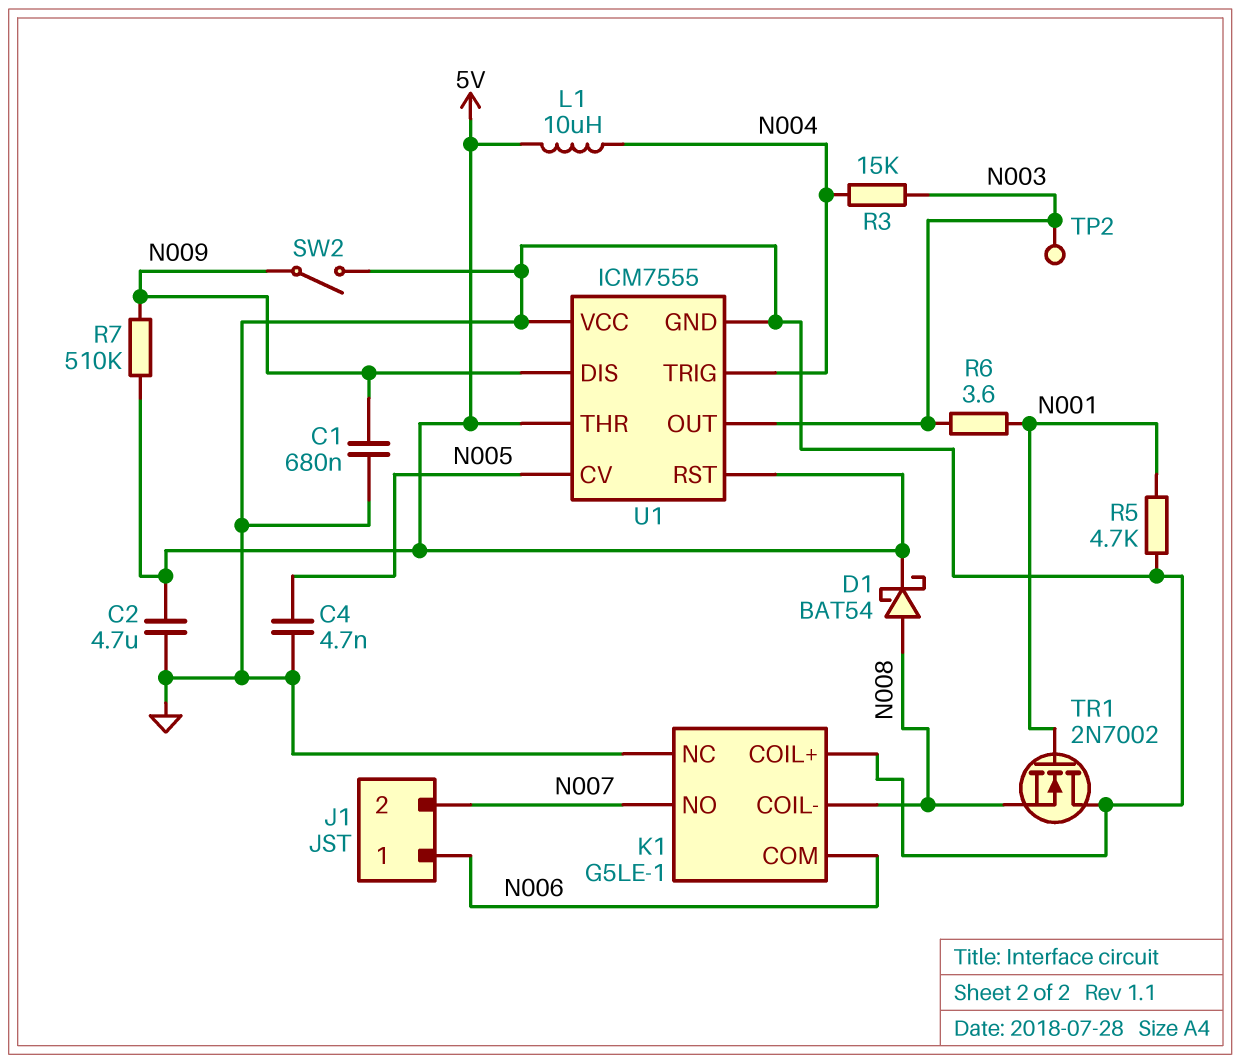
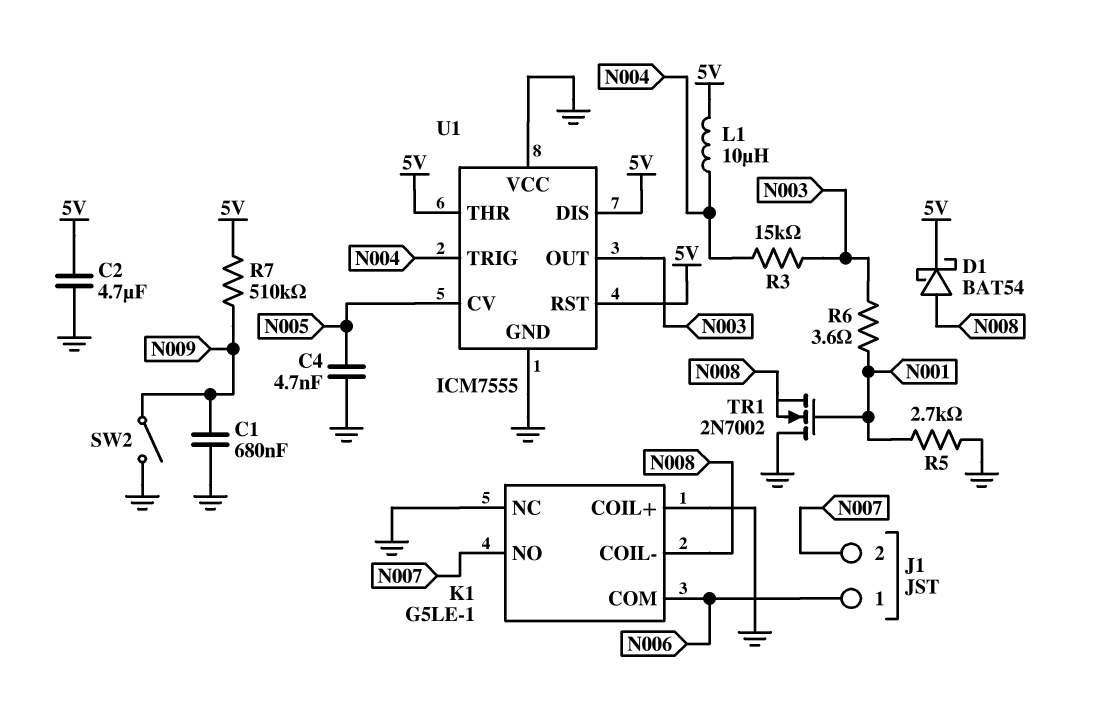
R5: 4.7k (GND, N001) -> 2.7k (GND, N001)
TP2: test point (N003) -> none
U1 pin DIS: N009 -> 5V

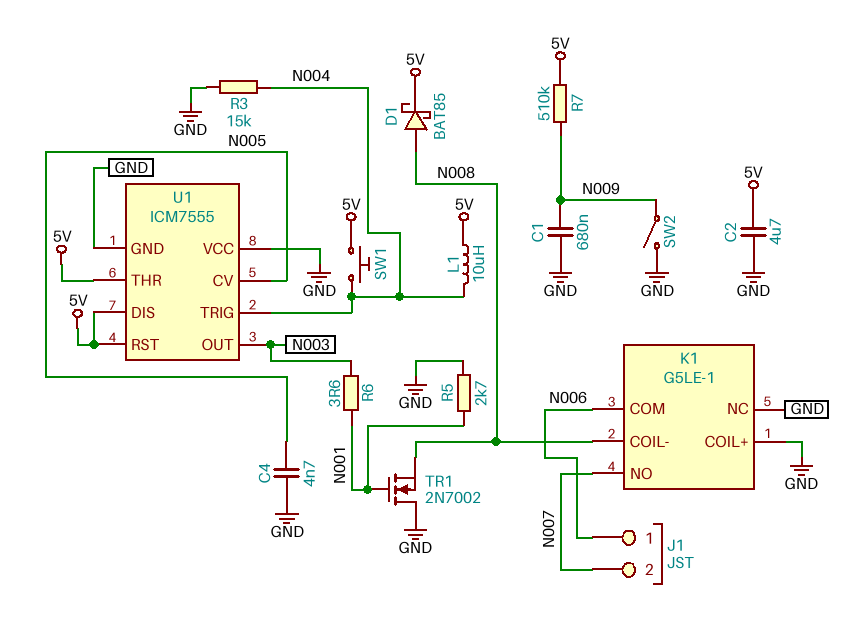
D1: schottky BAT54 (A N008, K 5V) -> schottky BAT85 (A N008, K 5V)
R3: 15k (N003, N004) -> 15k (GND, N004)
SW1: none -> button (5V, N004)

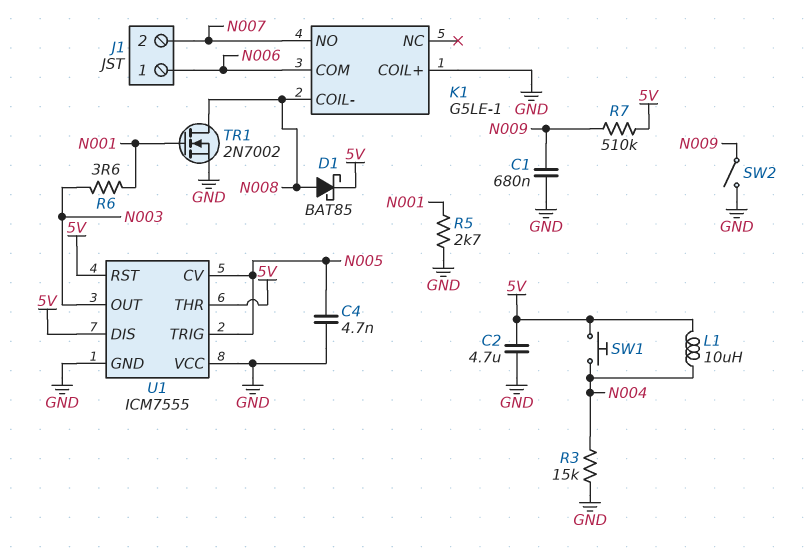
K1 pin NC: GND -> none
TR1: NMOS 2N7002 (G N001, D GND, S N008) -> NMOS 2N7002 (G N001, D N008, S GND)
U1 pin TRIG: N004 -> N005

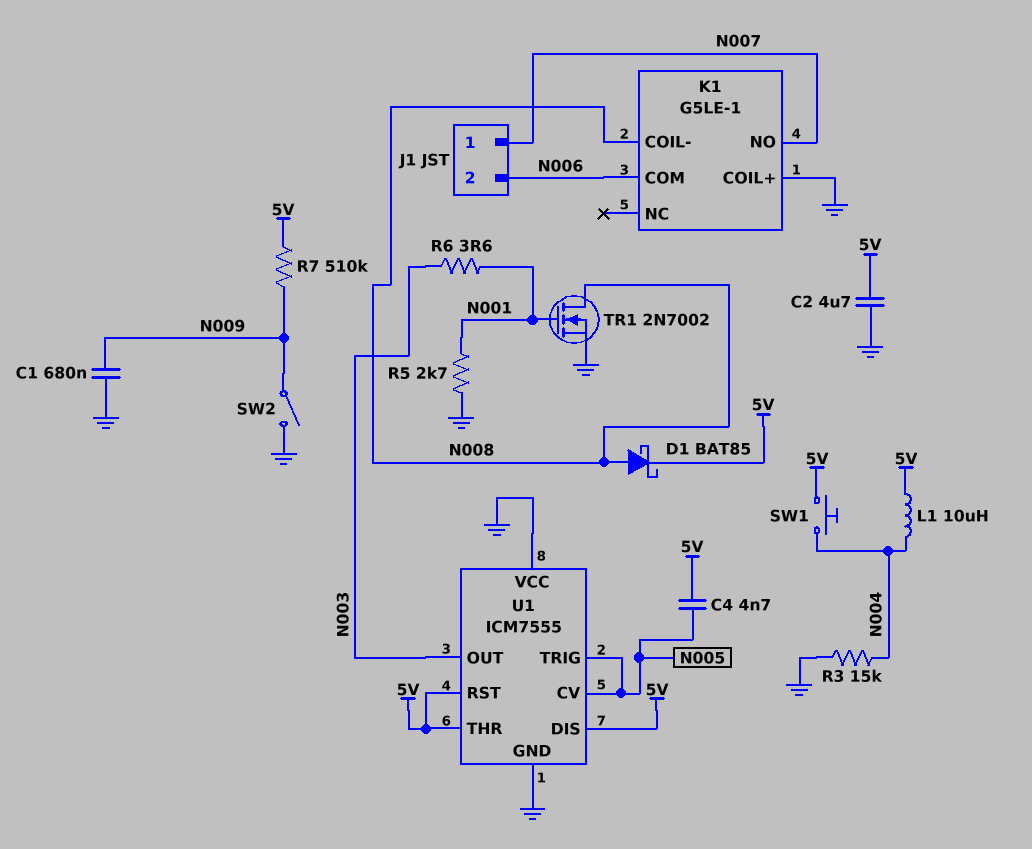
C4: 4.7nF (GND, N005) -> 4.7nF (5V, N005)
J1 pin 1: N006 -> N007
J1 pin 2: N007 -> N006

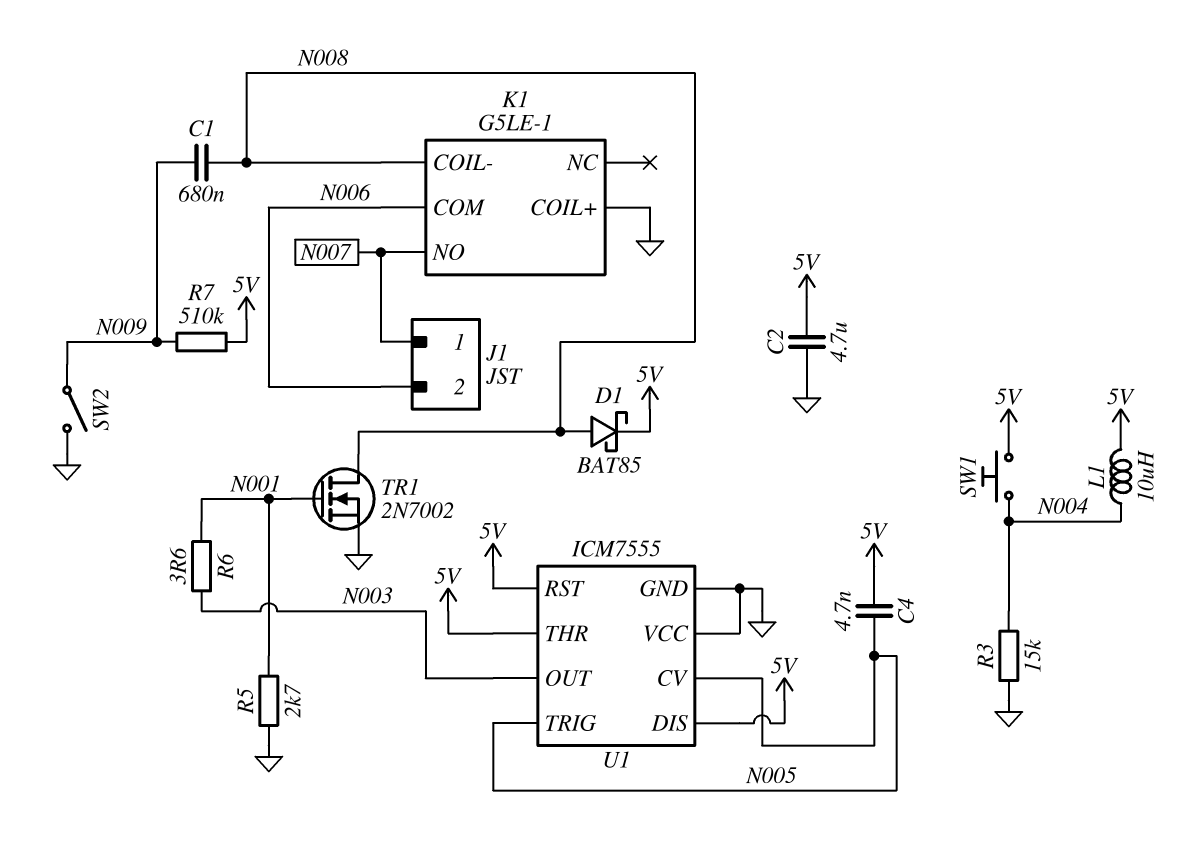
C1: 680nF (GND, N009) -> 680nF (N008, N009)

